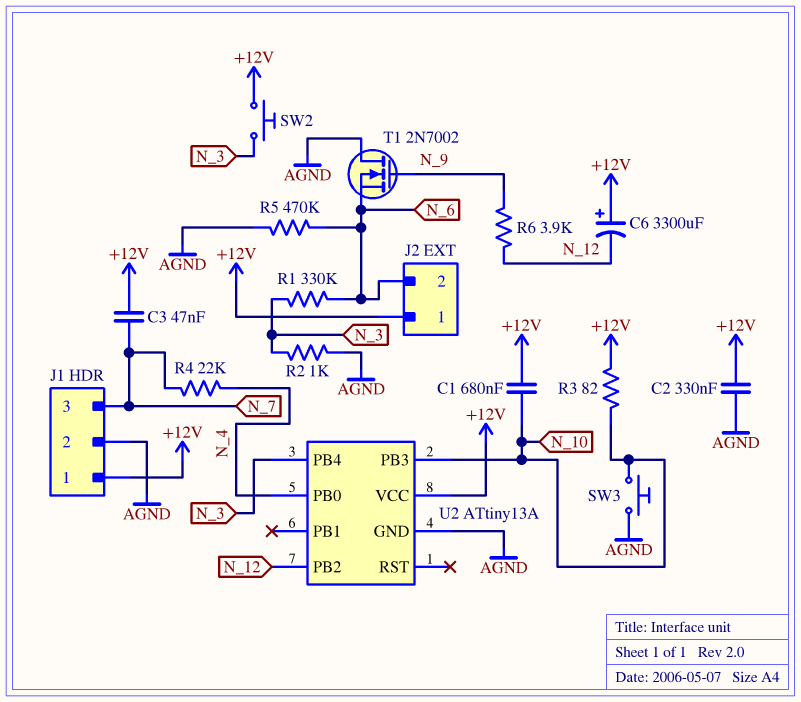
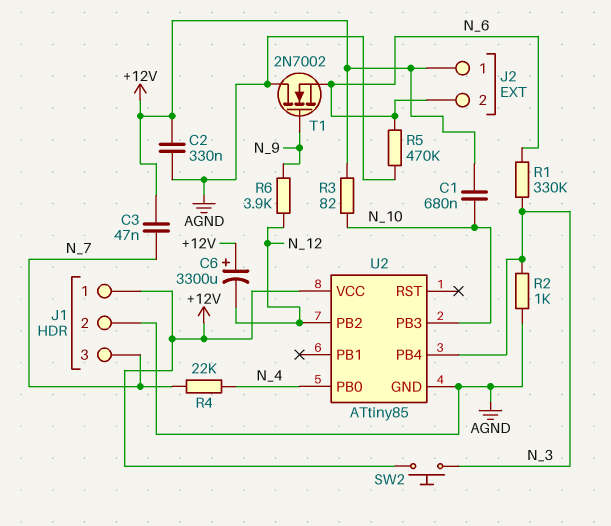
SW3: button (AGND, N_10) -> none
U2: ATtiny13A -> ATtiny85

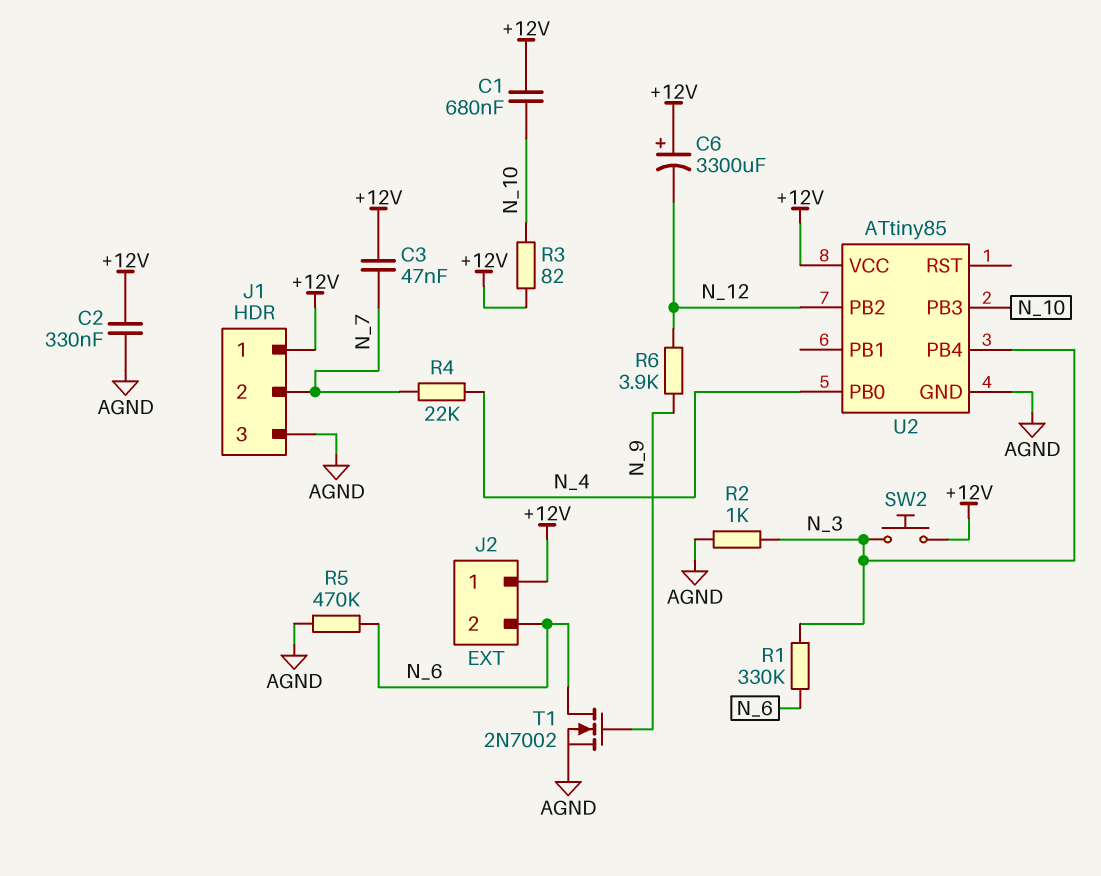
J1 pin 2: AGND -> N_7
J1 pin 3: N_7 -> AGND
T1: NMOS 2N7002 (G N_9, D AGND, S N_6) -> NMOS 2N7002 (G N_9, D N_6, S AGND)

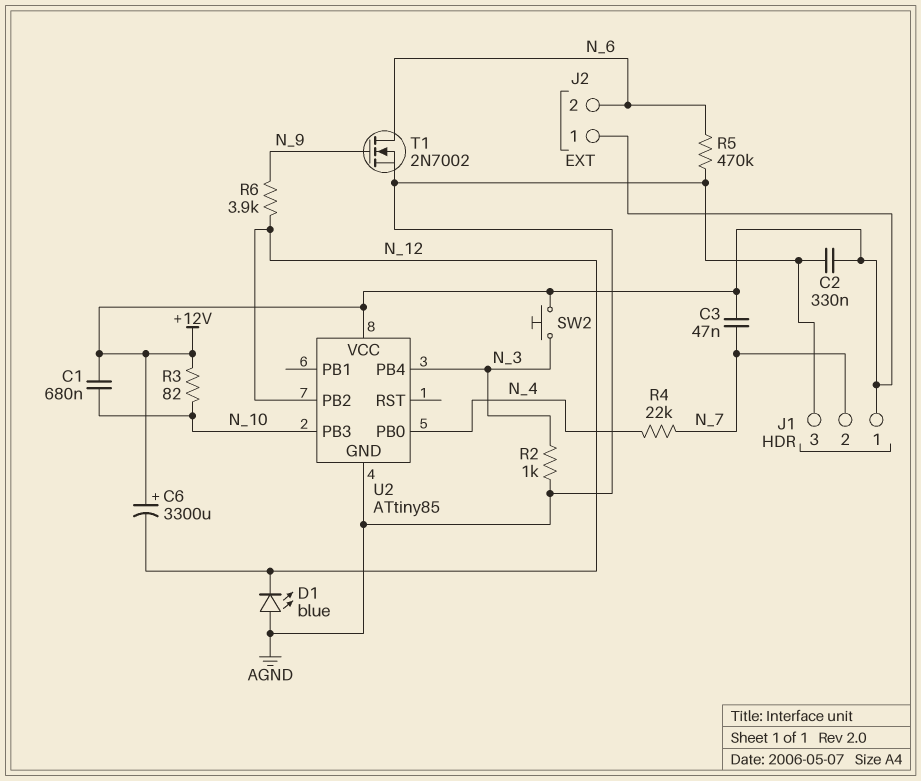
D1: none -> LED blue (A AGND, K N_12)
R1: 330k (N_3, N_6) -> none

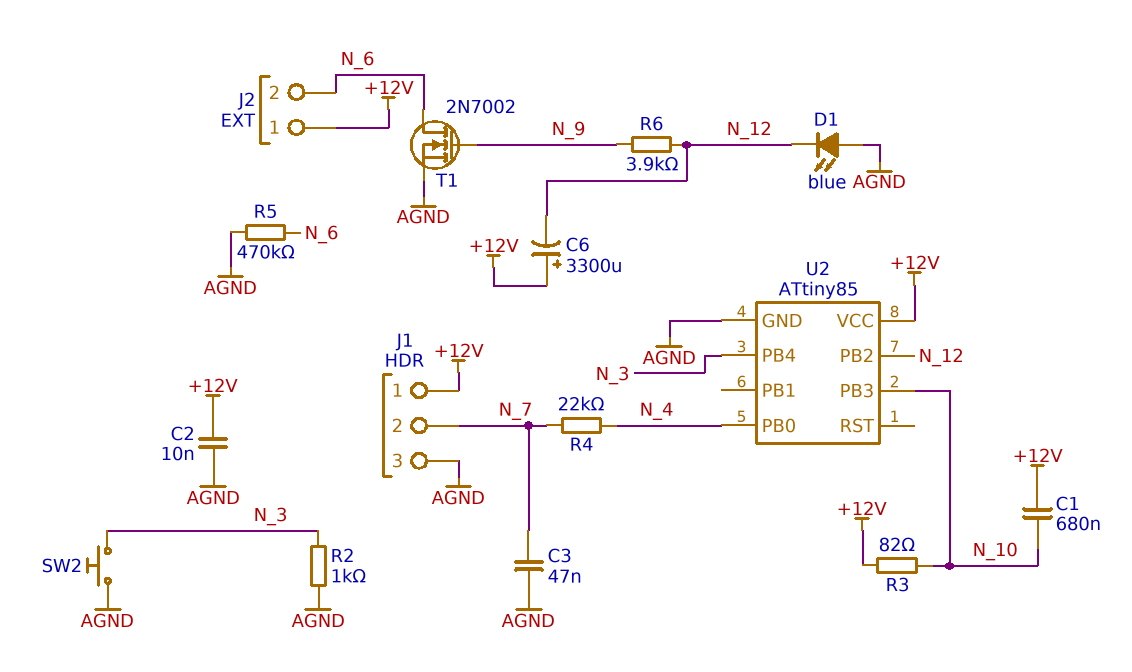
C2: 330nF (+12V, AGND) -> 10nF (+12V, AGND)
C3: 47nF (+12V, N_7) -> 47nF (AGND, N_7)
SW2: button (+12V, N_3) -> button (AGND, N_3)

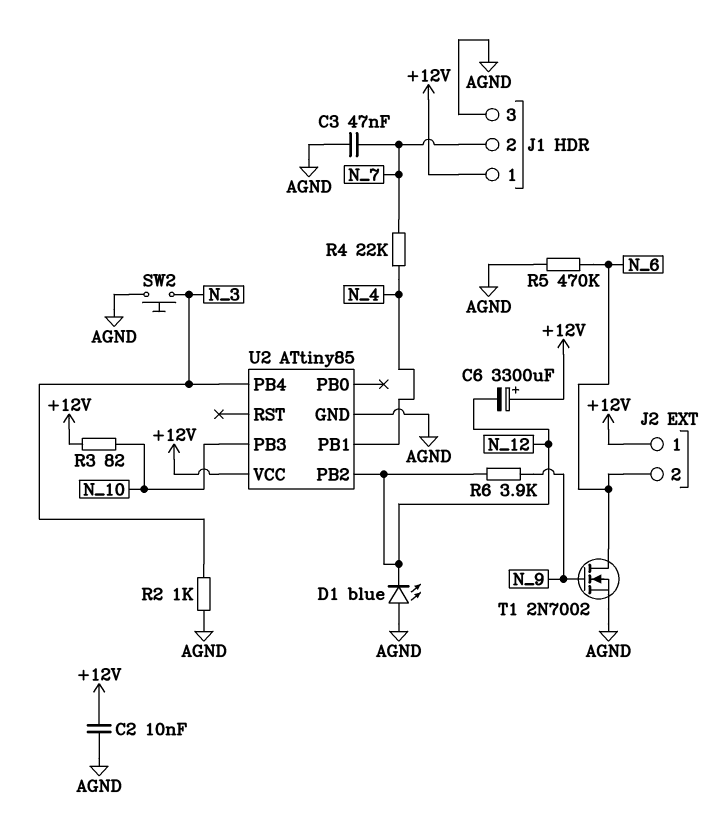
C1: 680nF (+12V, N_10) -> none
U2 pin PB0: N_4 -> none
U2 pin PB1: none -> N_4

